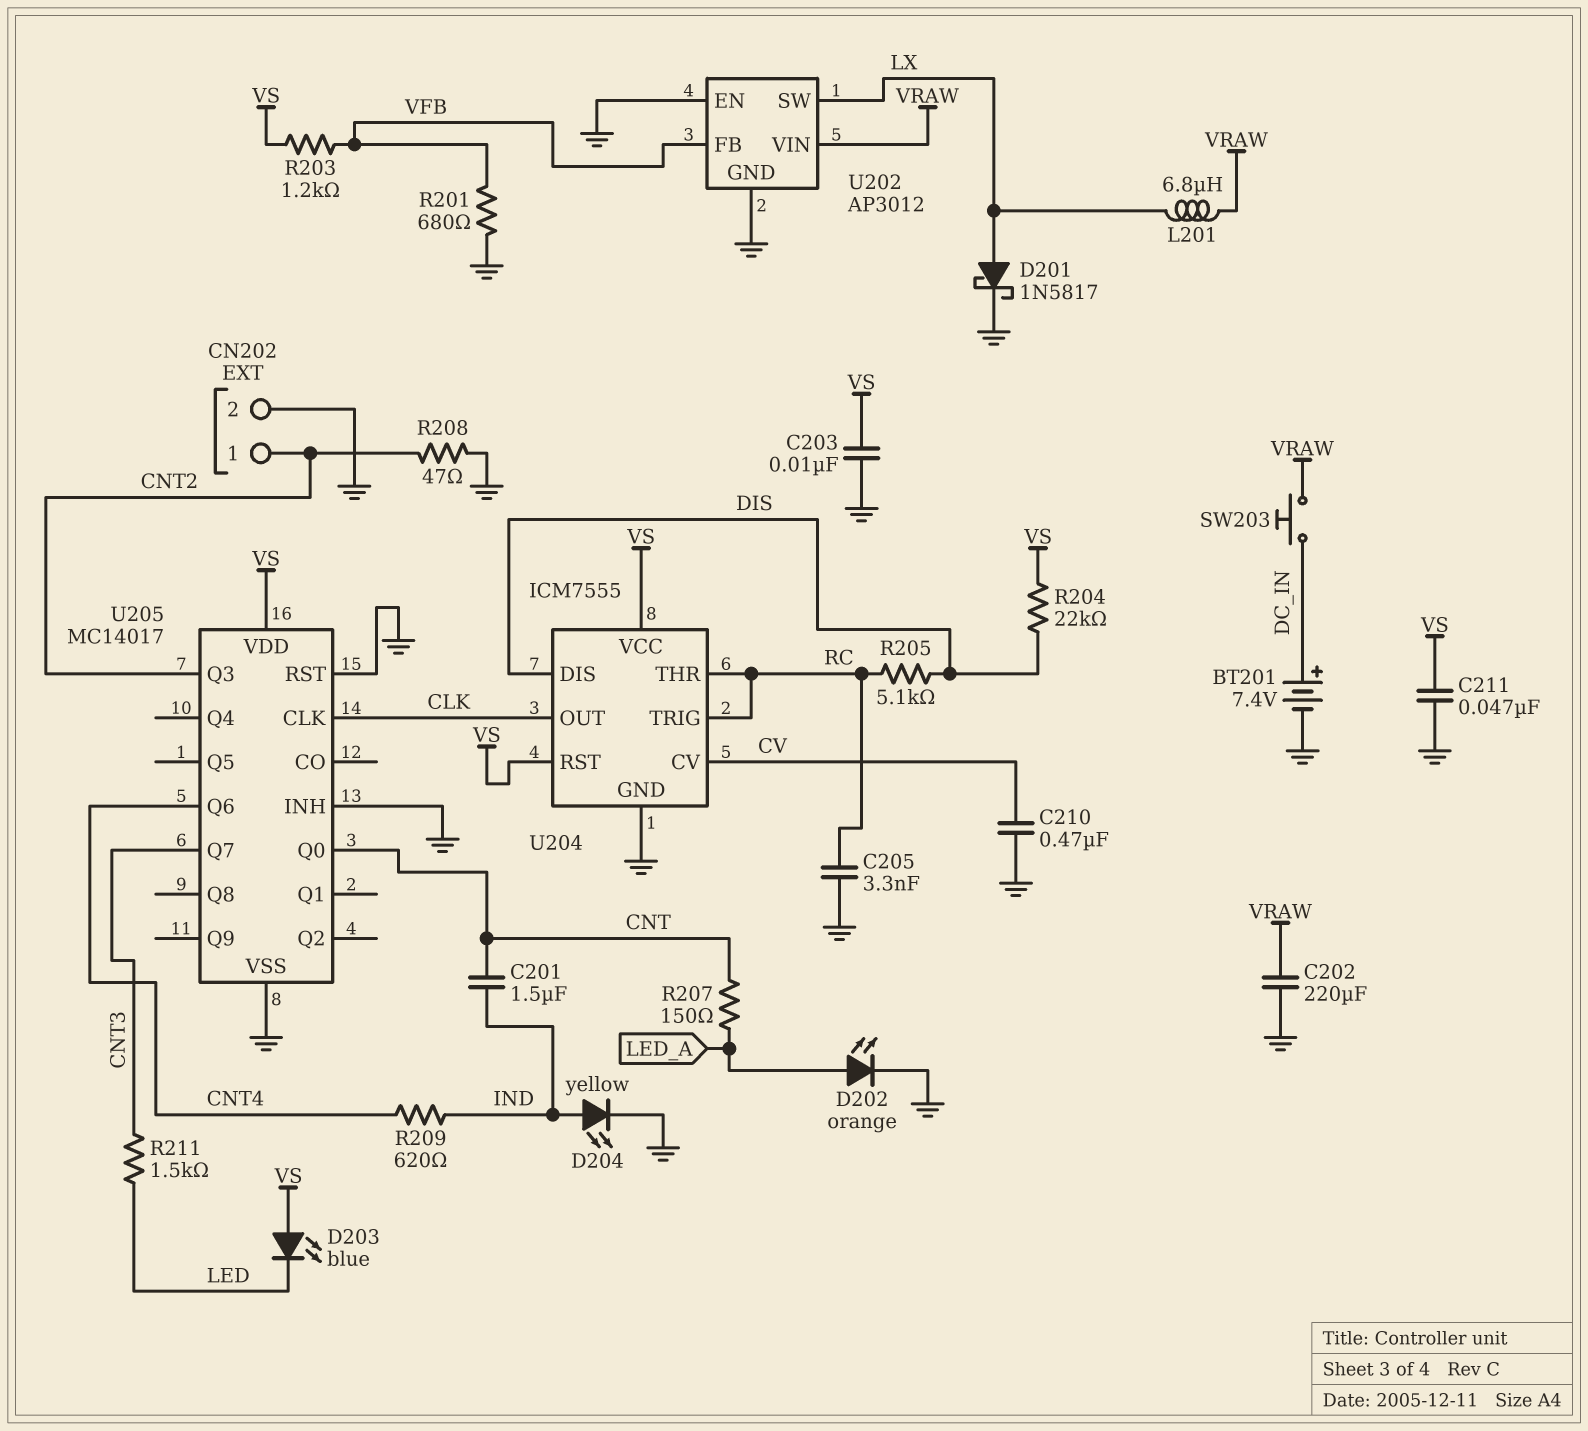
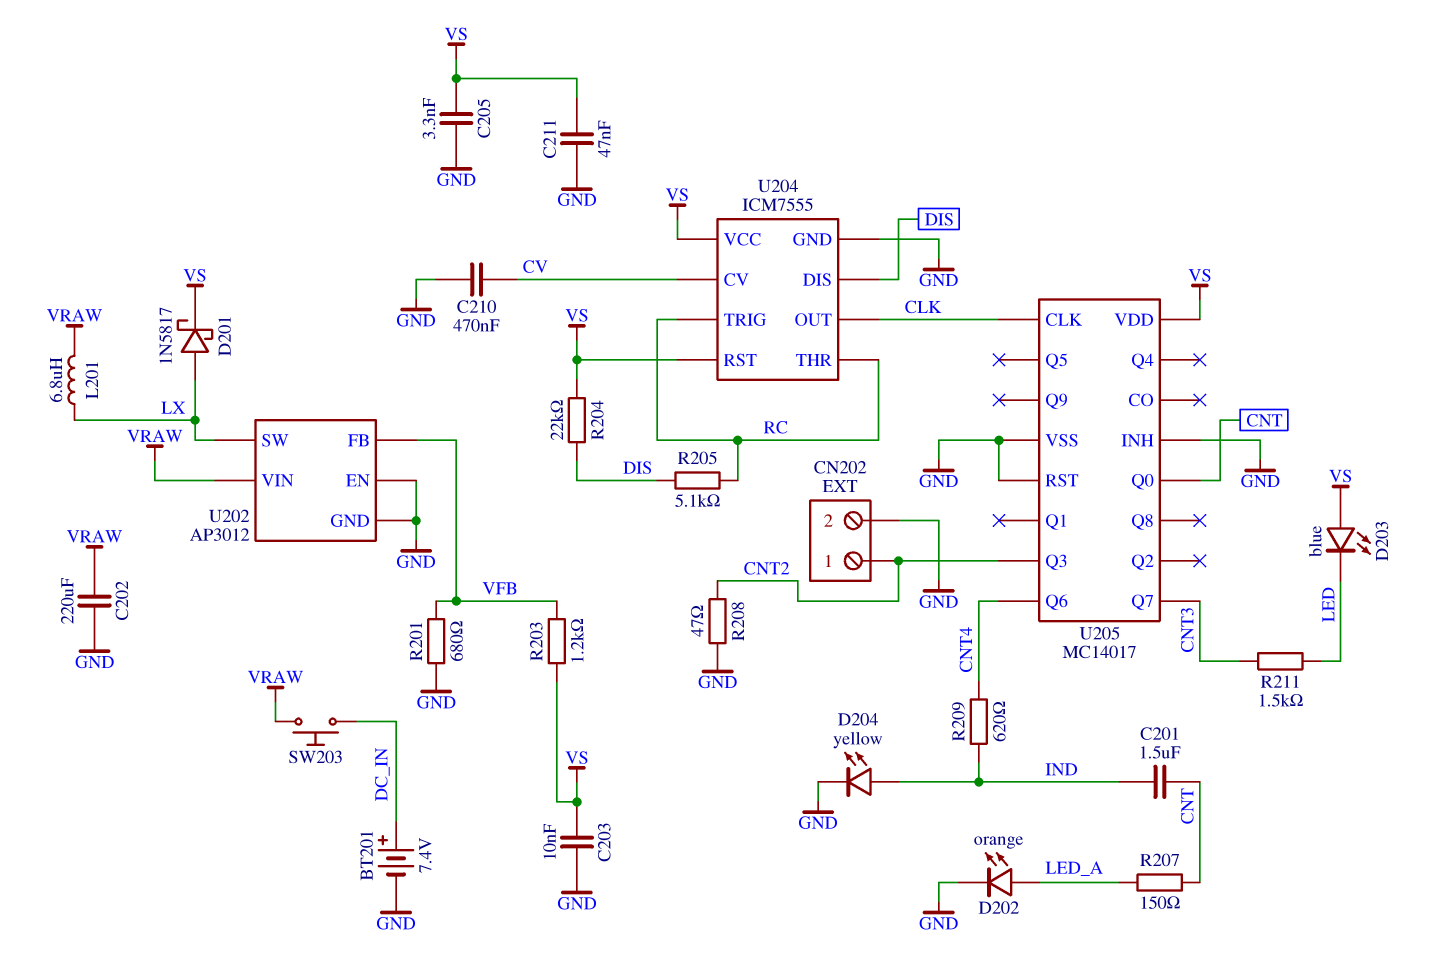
C205: 3.3nF (GND, RC) -> 3.3nF (GND, VS)
D201: schottky 1N5817 (A LX, K GND) -> schottky 1N5817 (A LX, K VS)

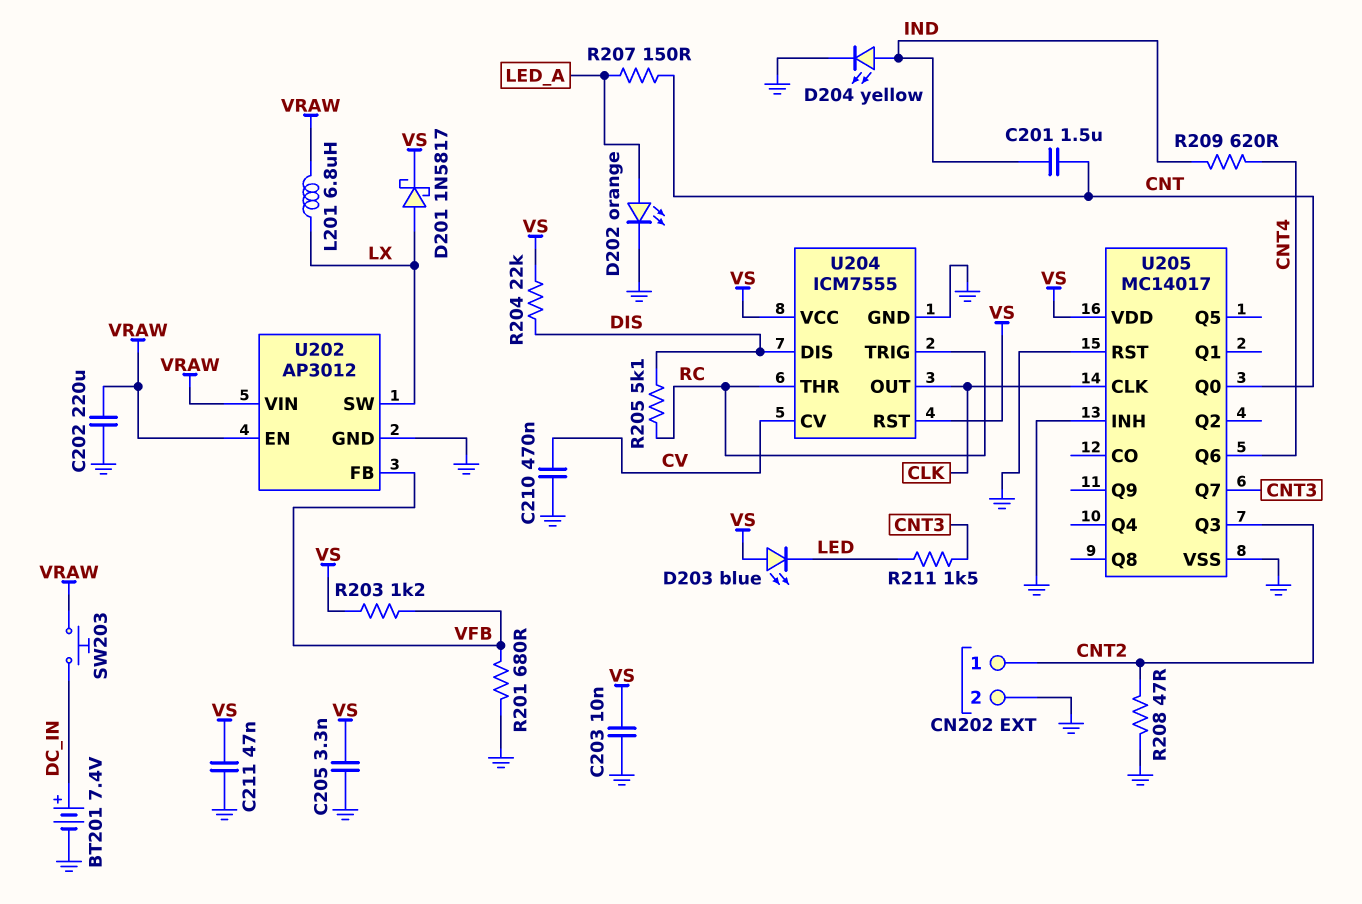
U202 pin EN: GND -> VRAW

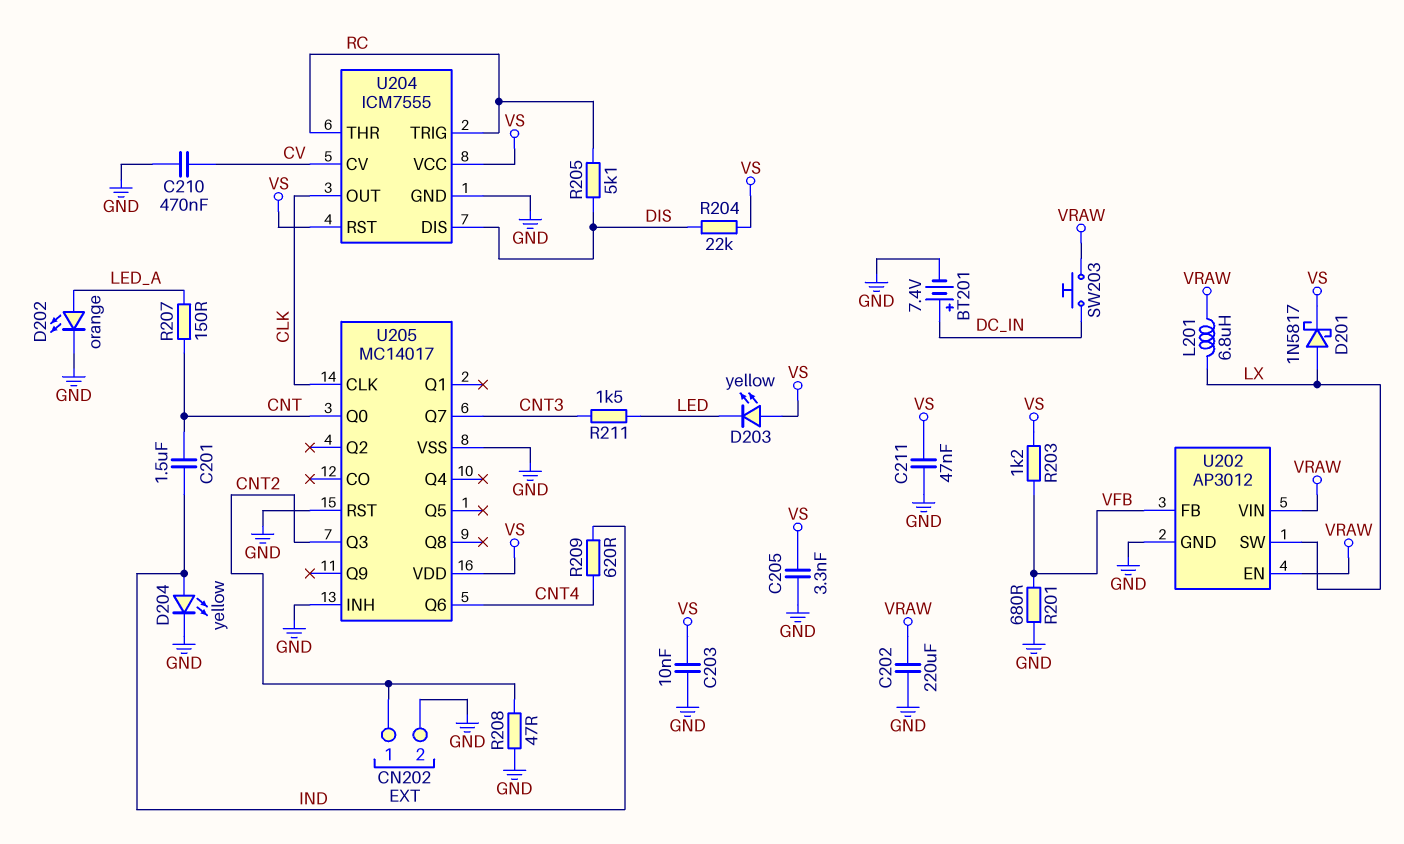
D203: LED blue (A VS, K LED) -> LED yellow (A VS, K LED)

